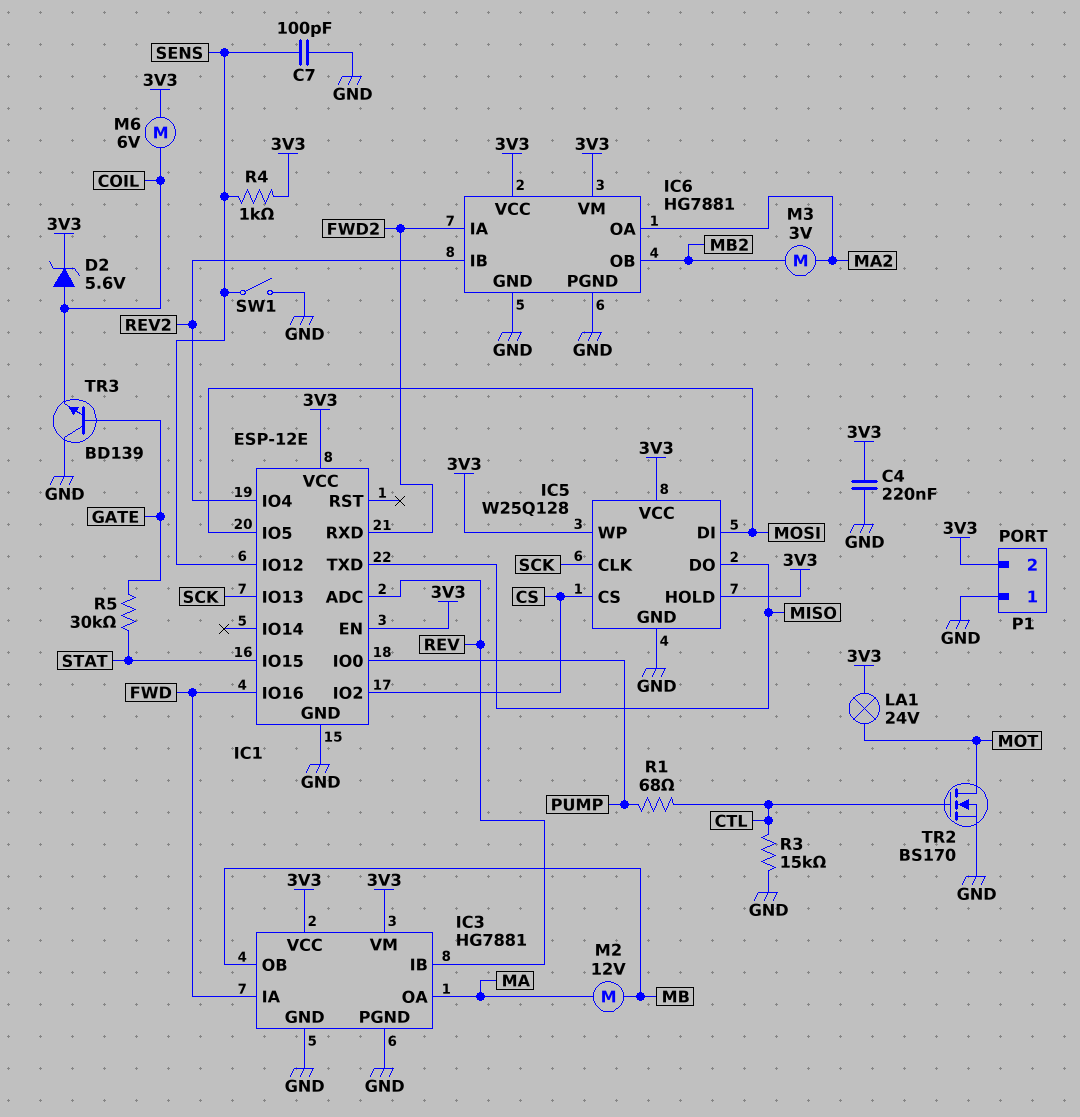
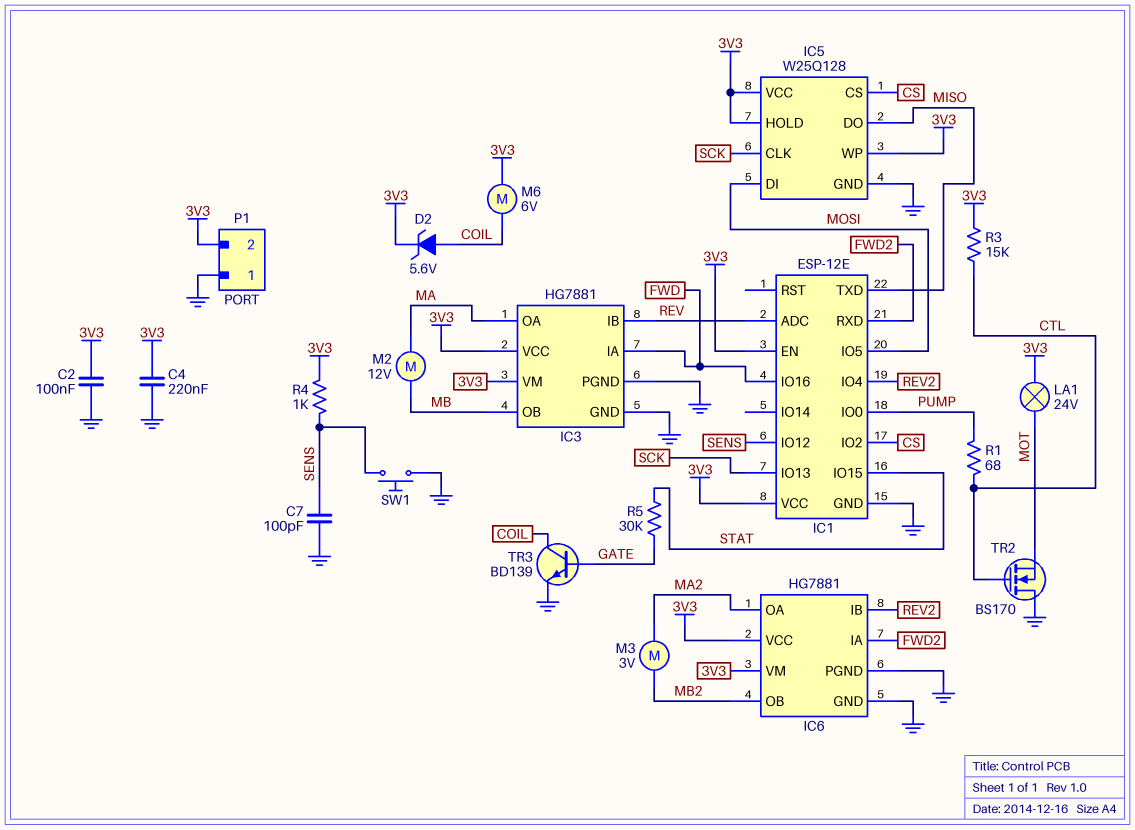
C2: none -> 100nF (3V3, GND)
R3: 15k (CTL, GND) -> 15k (3V3, CTL)
SW1: switch (GND, SENS) -> button (GND, SENS)
TR2: NMOS BS170 (G CTL, D MOT, S GND) -> NMOS BS170 (G CTL, D GND, S MOT)
TR3: NPN BD139 (B GATE, C GND, E COIL) -> NPN BD139 (B GATE, C COIL, E GND)

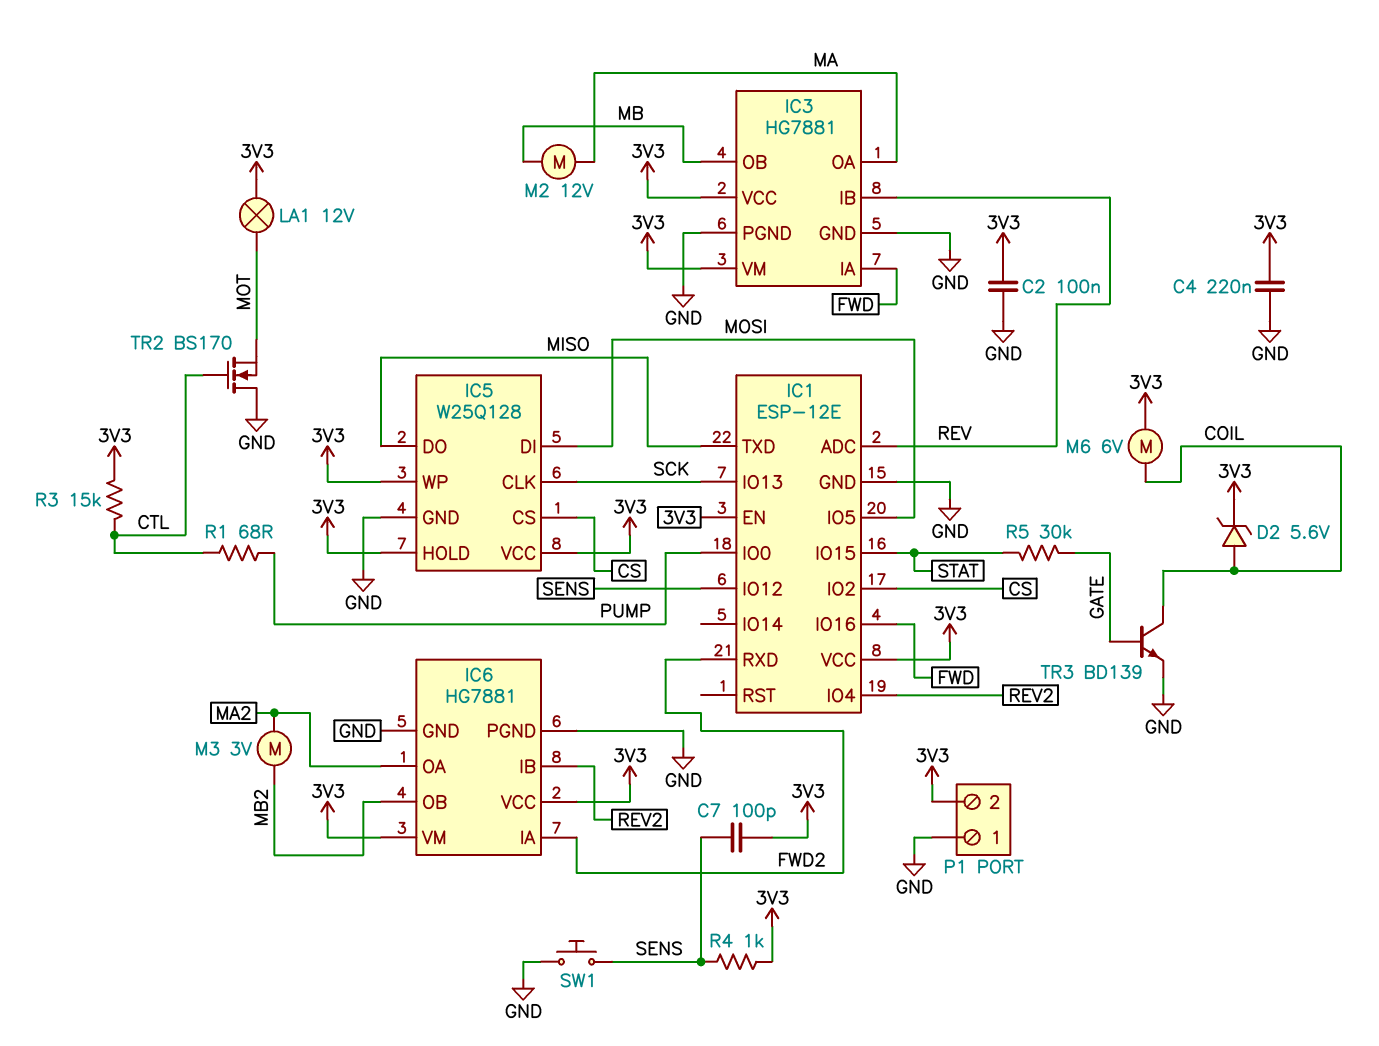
C7: 100pF (GND, SENS) -> 100pF (3V3, SENS)
LA1: lamp 24V (3V3, MOT) -> lamp 12V (3V3, MOT)

